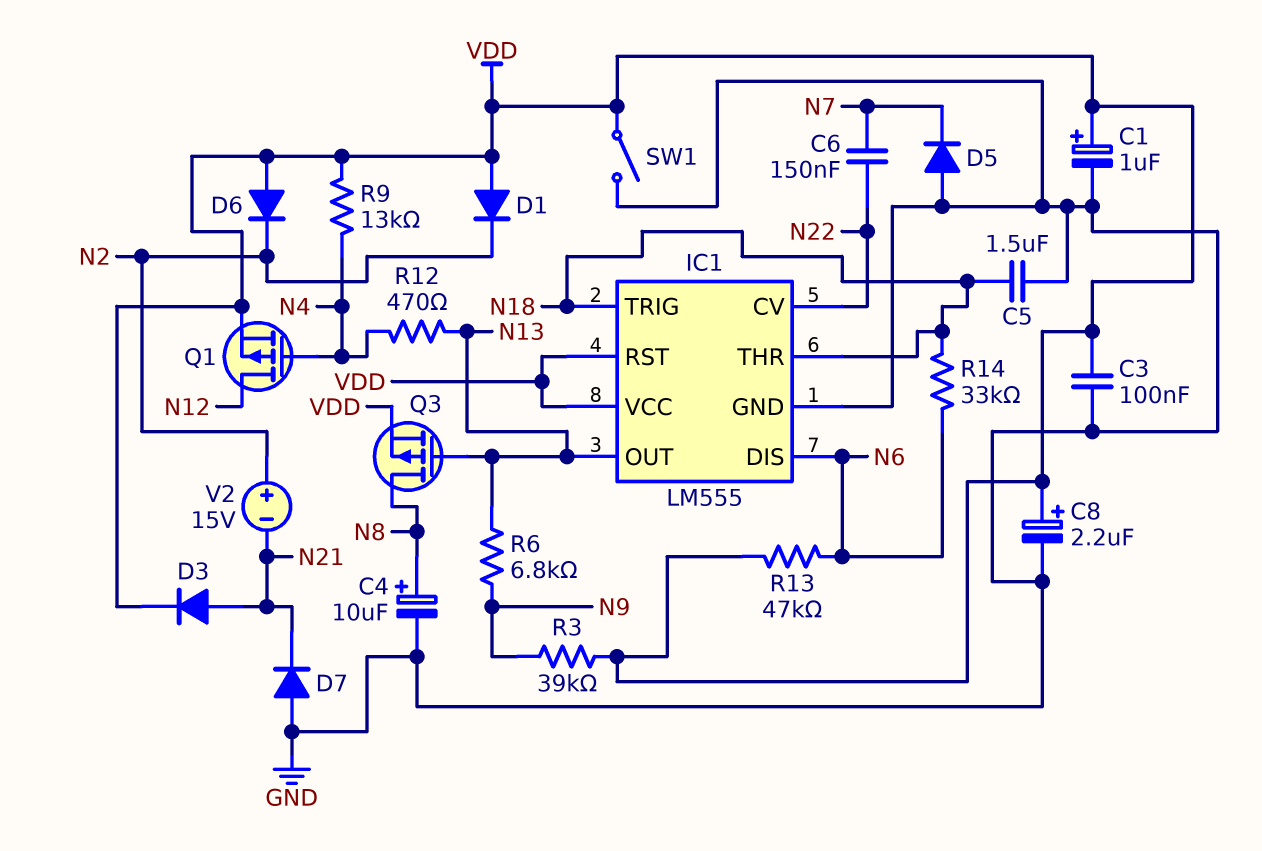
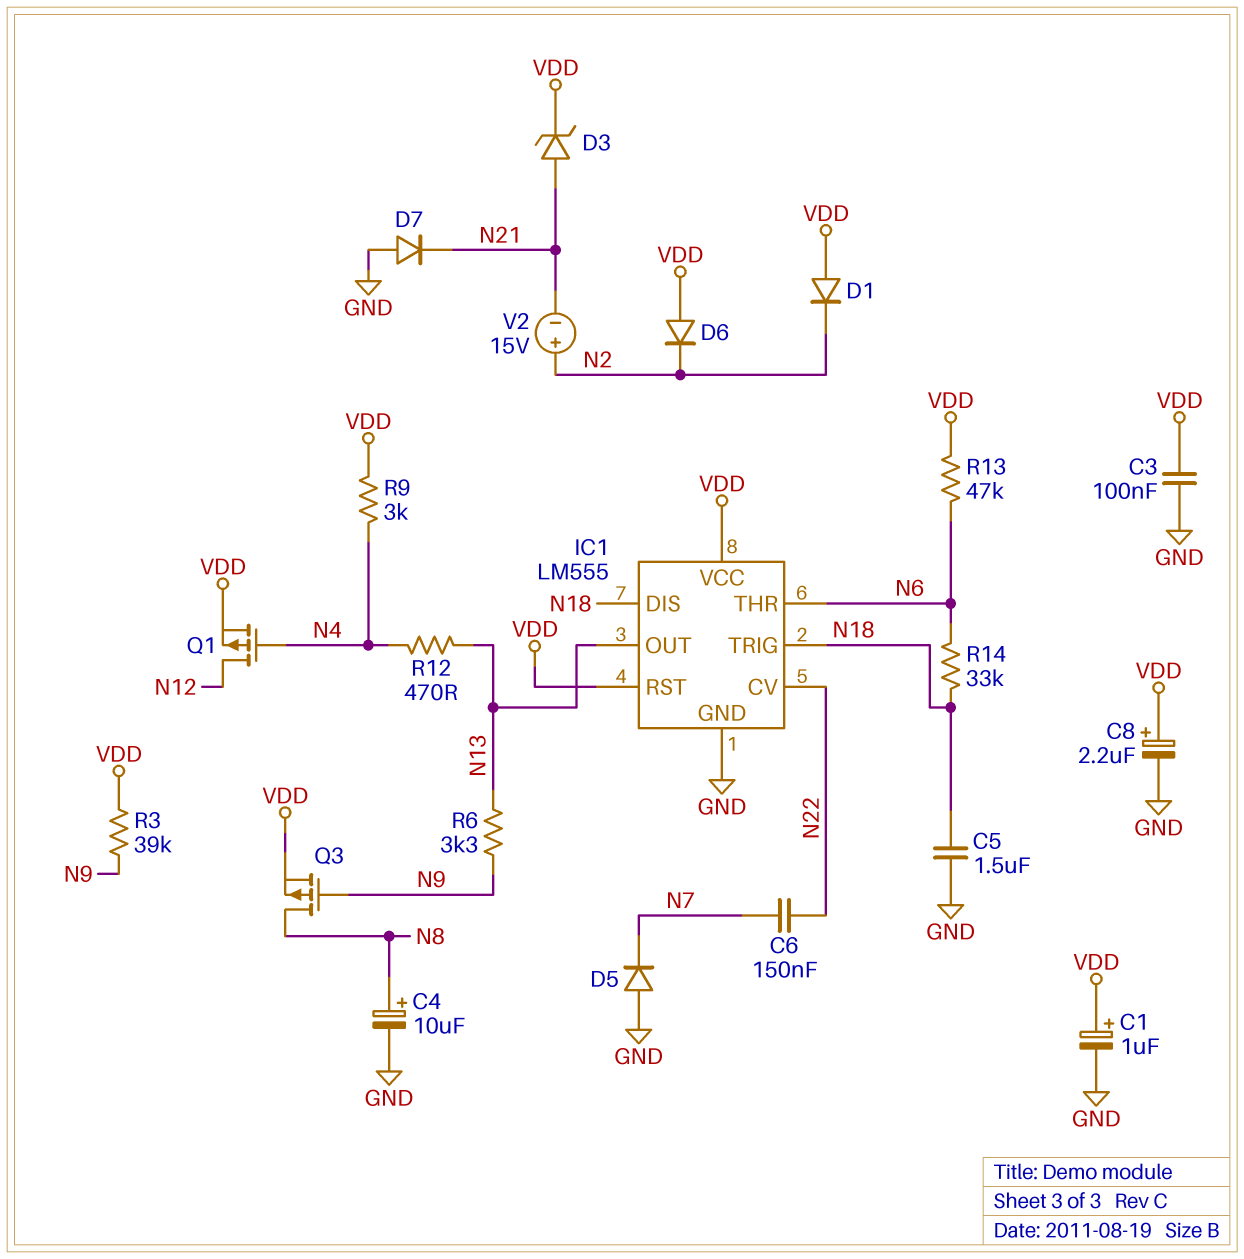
D3: diode (A N21, K VDD) -> zener (A N21, K VDD)
IC1 pin DIS: N6 -> N18
IC1 pin THR: N18 -> N6
Q3: PMOS (G N13, D N8, S VDD) -> PMOS (G N9, D N8, S VDD)
R6: 6.8k (N9, N13) -> 3.3k (N9, N13)
R9: 13k (N4, VDD) -> 3k (N4, VDD)
SW1: switch (GND, VDD) -> none

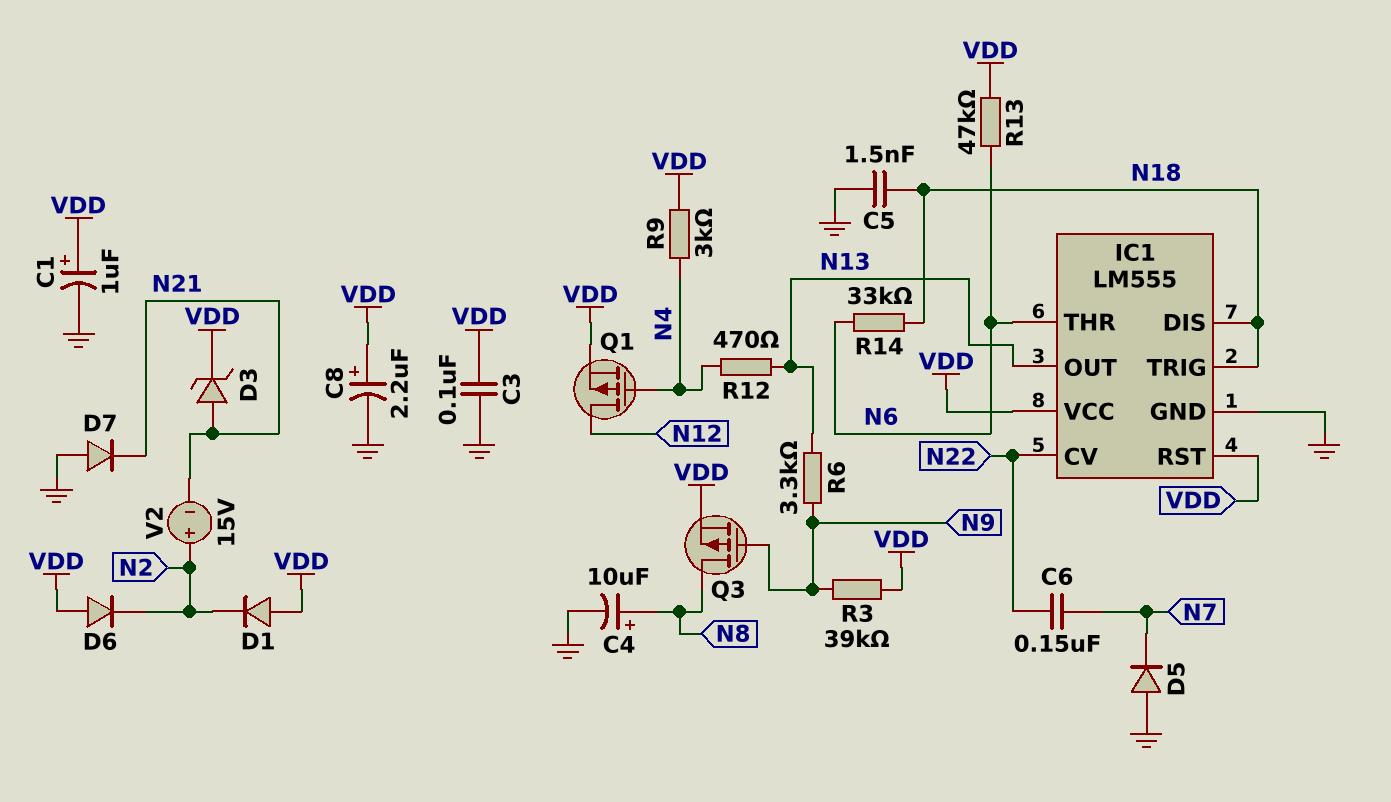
C5: 1.5uF (GND, N18) -> 1.5nF (GND, N18)

